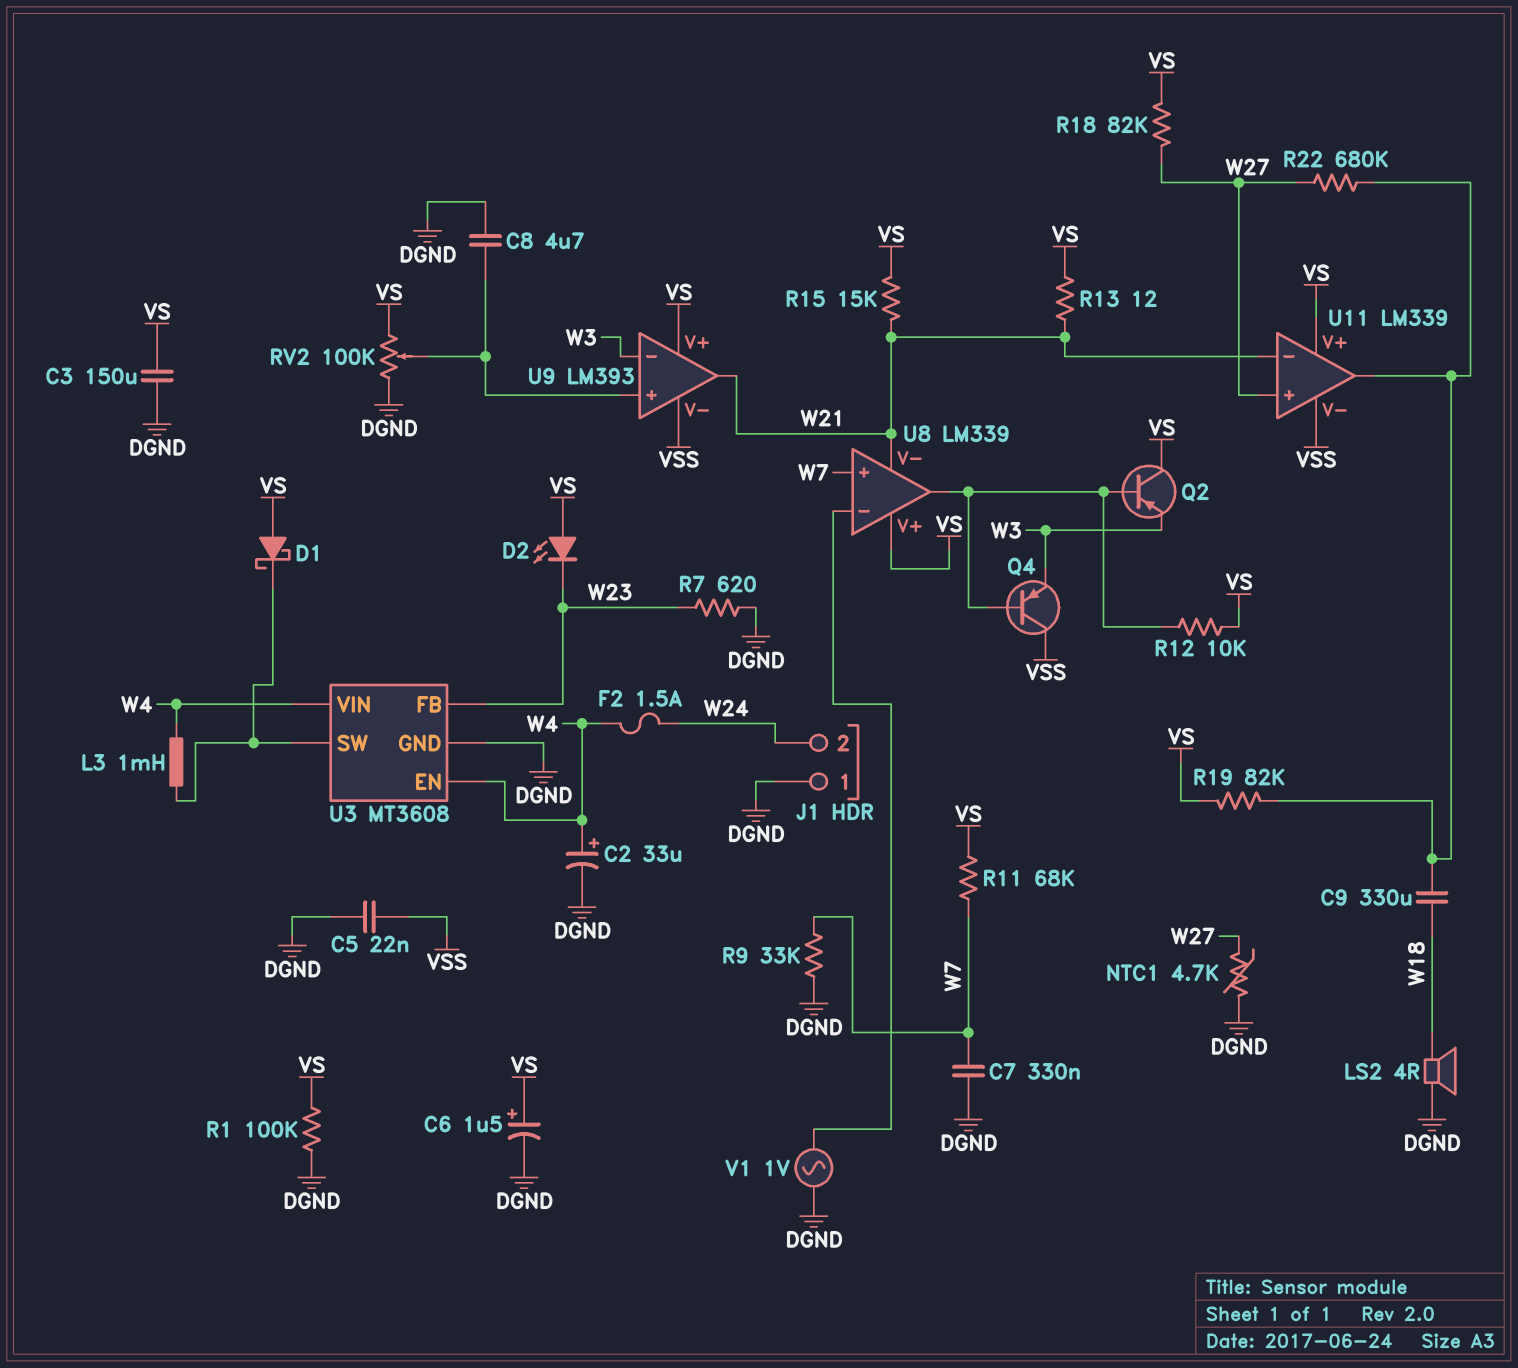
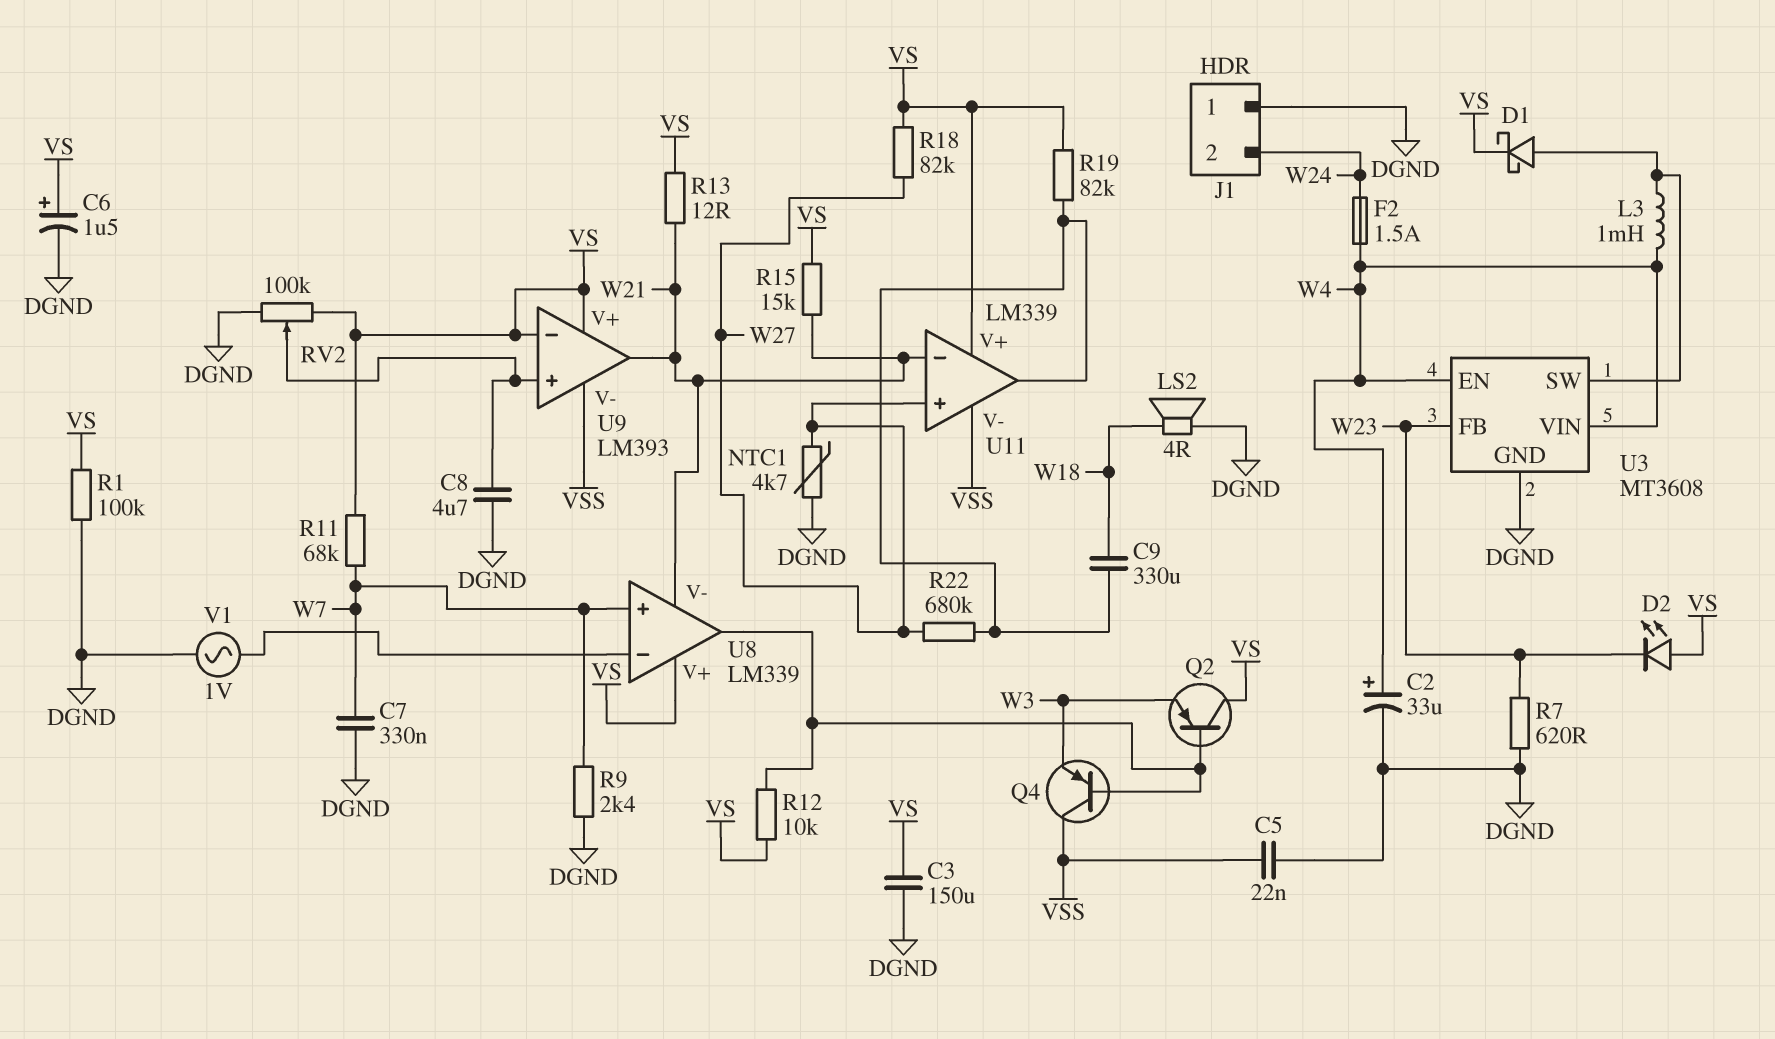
D1: schottky (A VS, K U3/SW) -> schottky (A U3/SW, K VS)
R9: 33k (DGND, W7) -> 2.4k (DGND, W7)
U9 pin in-: W3 -> VS

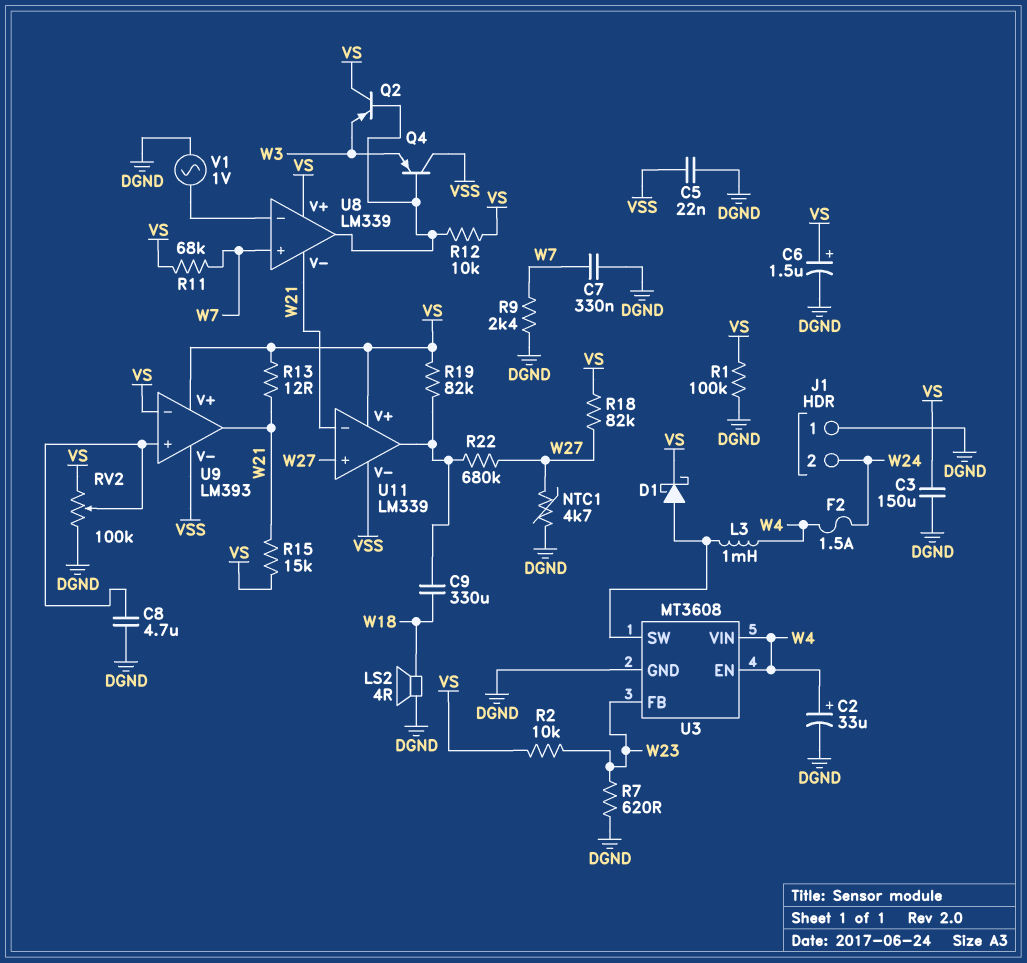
D2: LED (A VS, K W23) -> none
R2: none -> 10k (VS, W23)

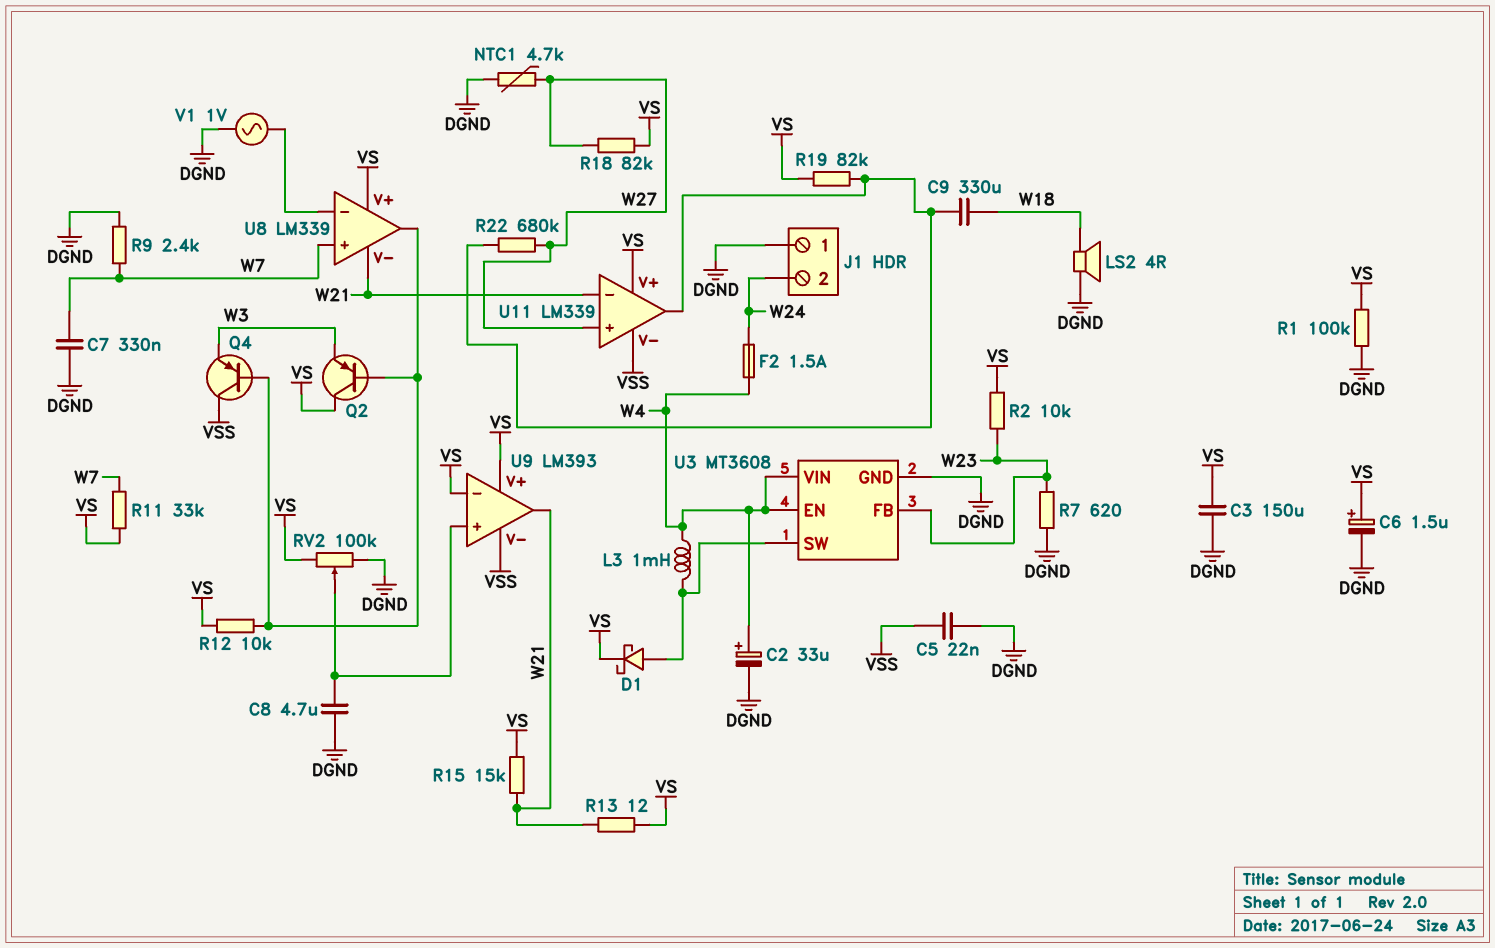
R11: 68k (VS, W7) -> 33k (VS, W7)

